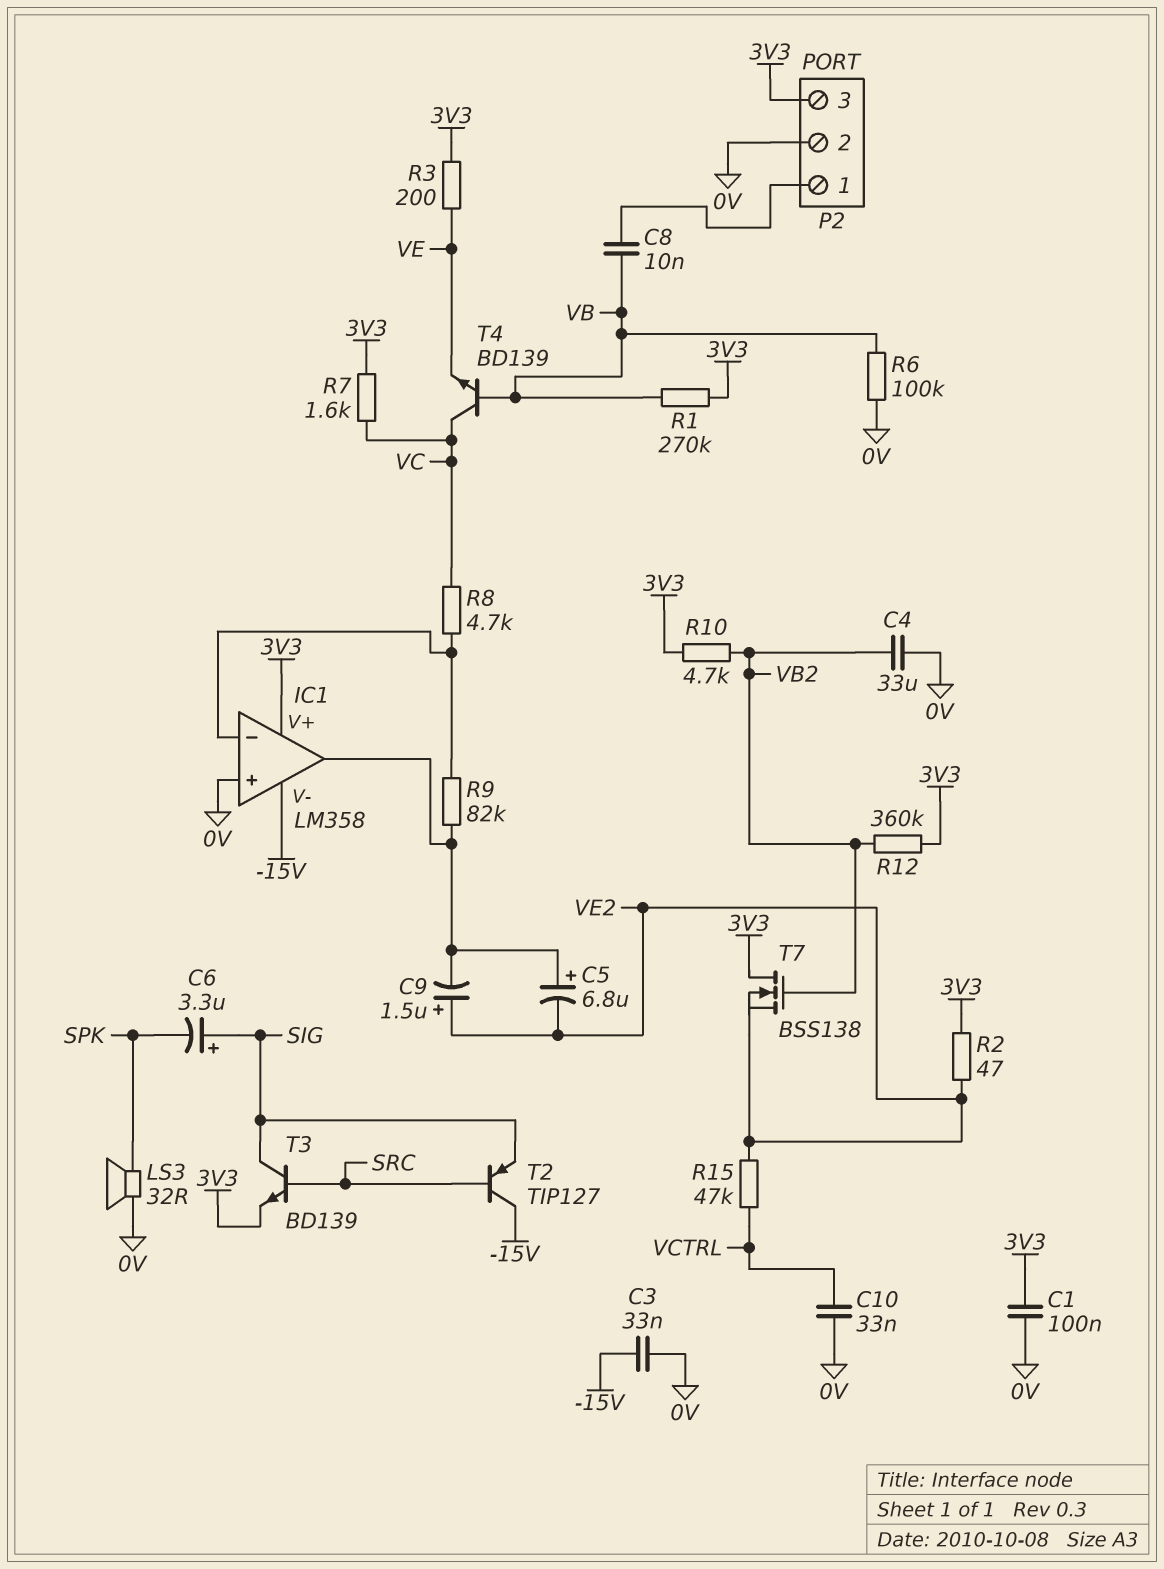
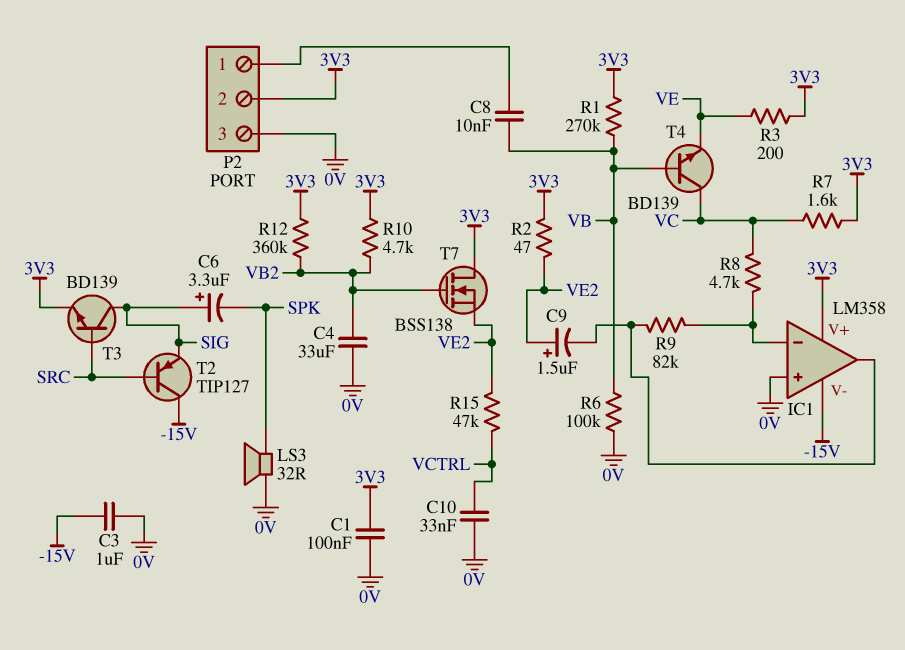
C3: 33nF (-15V, 0V) -> 1uF (-15V, 0V)
C5: 6.8uF (plus IC1/out, minus VE2) -> none
P2 pin 2: 0V -> 3V3
P2 pin 3: 3V3 -> 0V

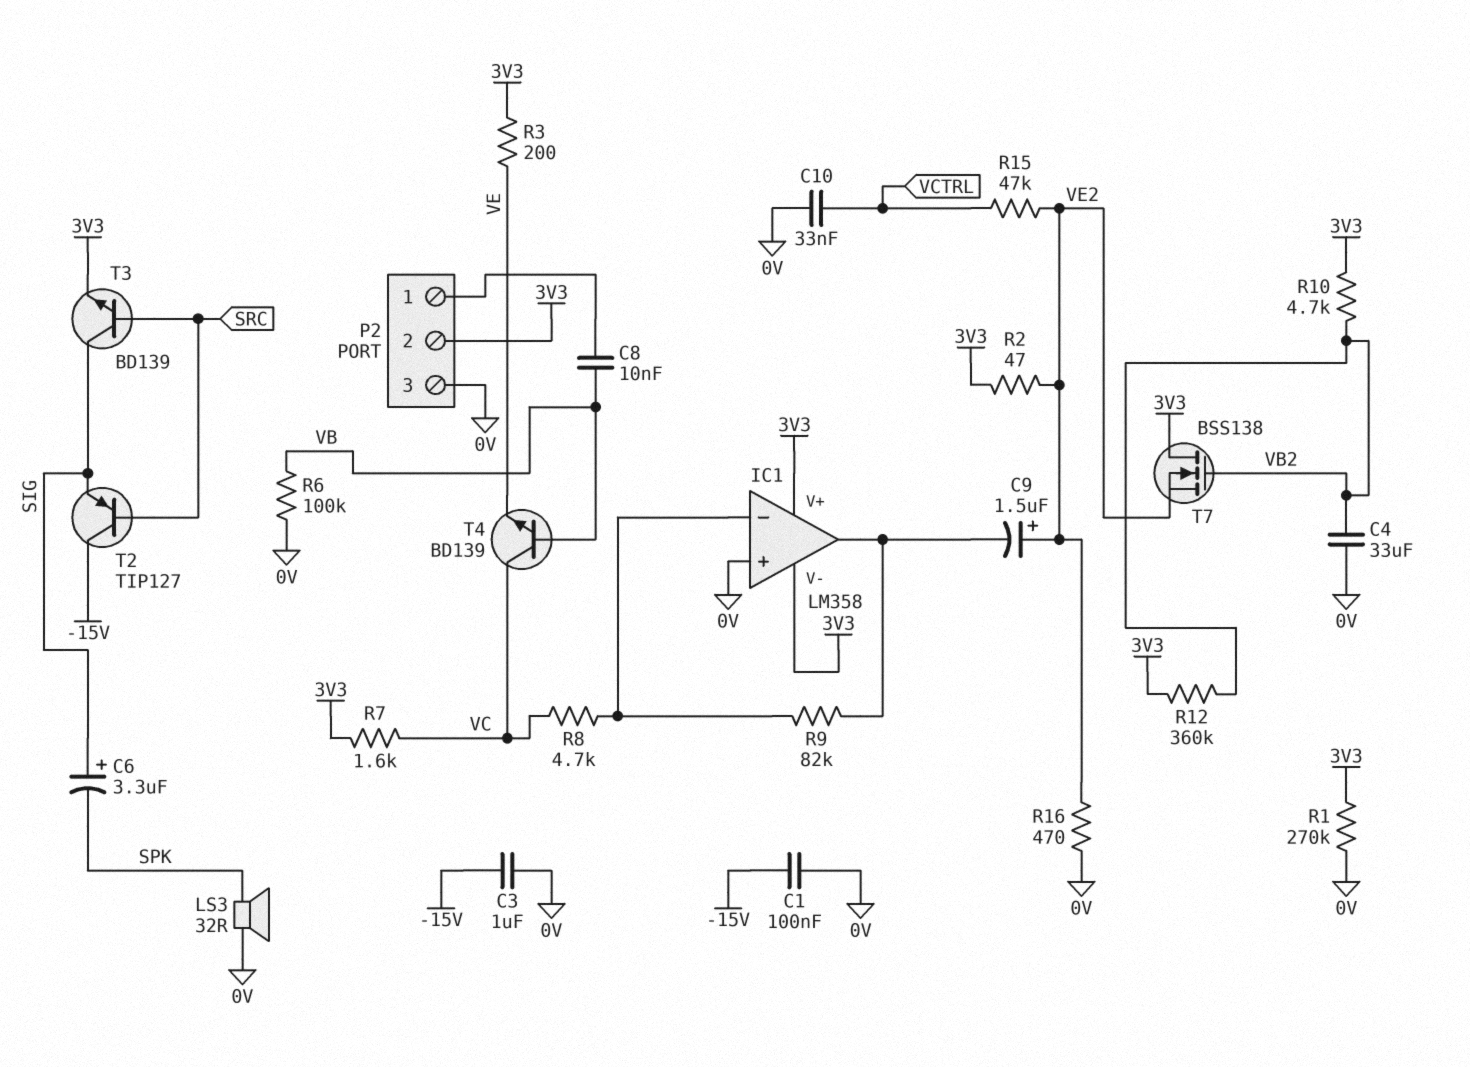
C1: 100nF (0V, 3V3) -> 100nF (-15V, 0V)
IC1 pin V-: -15V -> 3V3
R1: 270k (3V3, VB) -> 270k (0V, 3V3)
R16: none -> 470 (0V, VE2)

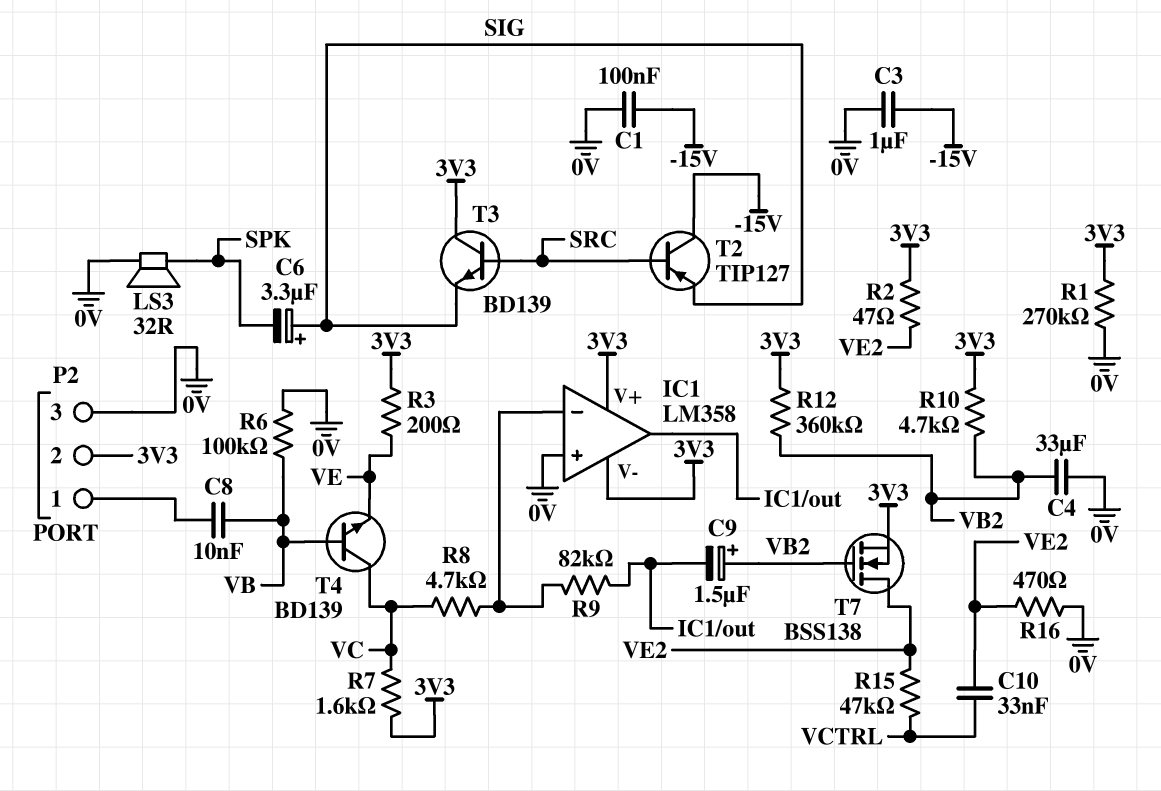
C9: 1.5uF (plus VE2, minus IC1/out) -> 1.5uF (plus VB2, minus IC1/out)
C10: 33nF (0V, VCTRL) -> 33nF (VCTRL, VE2)
T3: NPN BD139 (B SRC, C SIG, E 3V3) -> NPN BD139 (B SRC, C 3V3, E SIG)
T7: NMOS BSS138 (G VB2, D 3V3, S VE2) -> NMOS BSS138 (G VB2, D VE2, S 3V3)

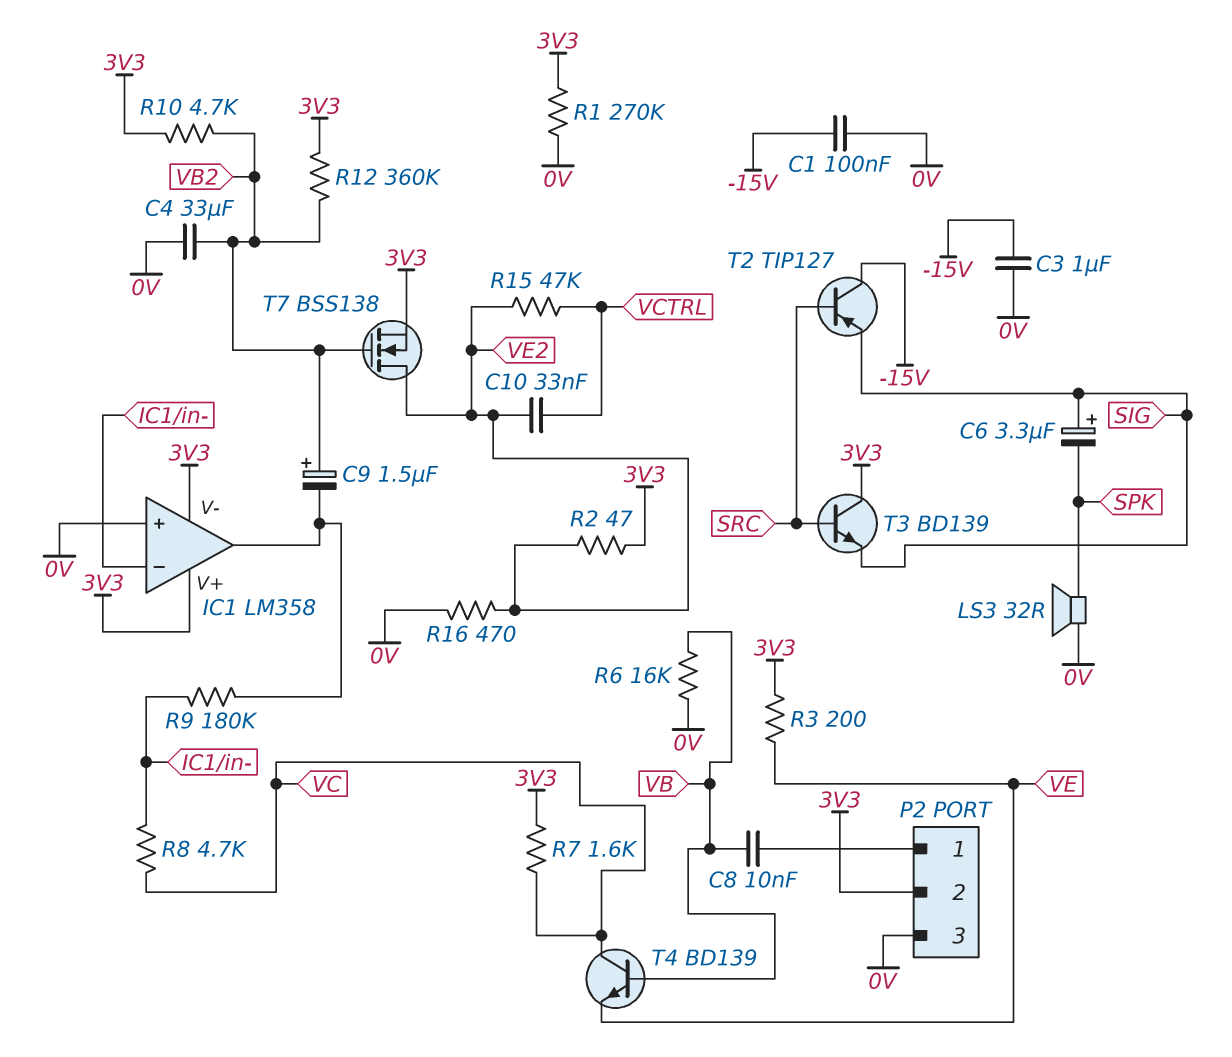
R6: 100k (0V, VB) -> 16k (0V, VB)
R9: 82k (IC1/in-, IC1/out) -> 180k (IC1/in-, IC1/out)

